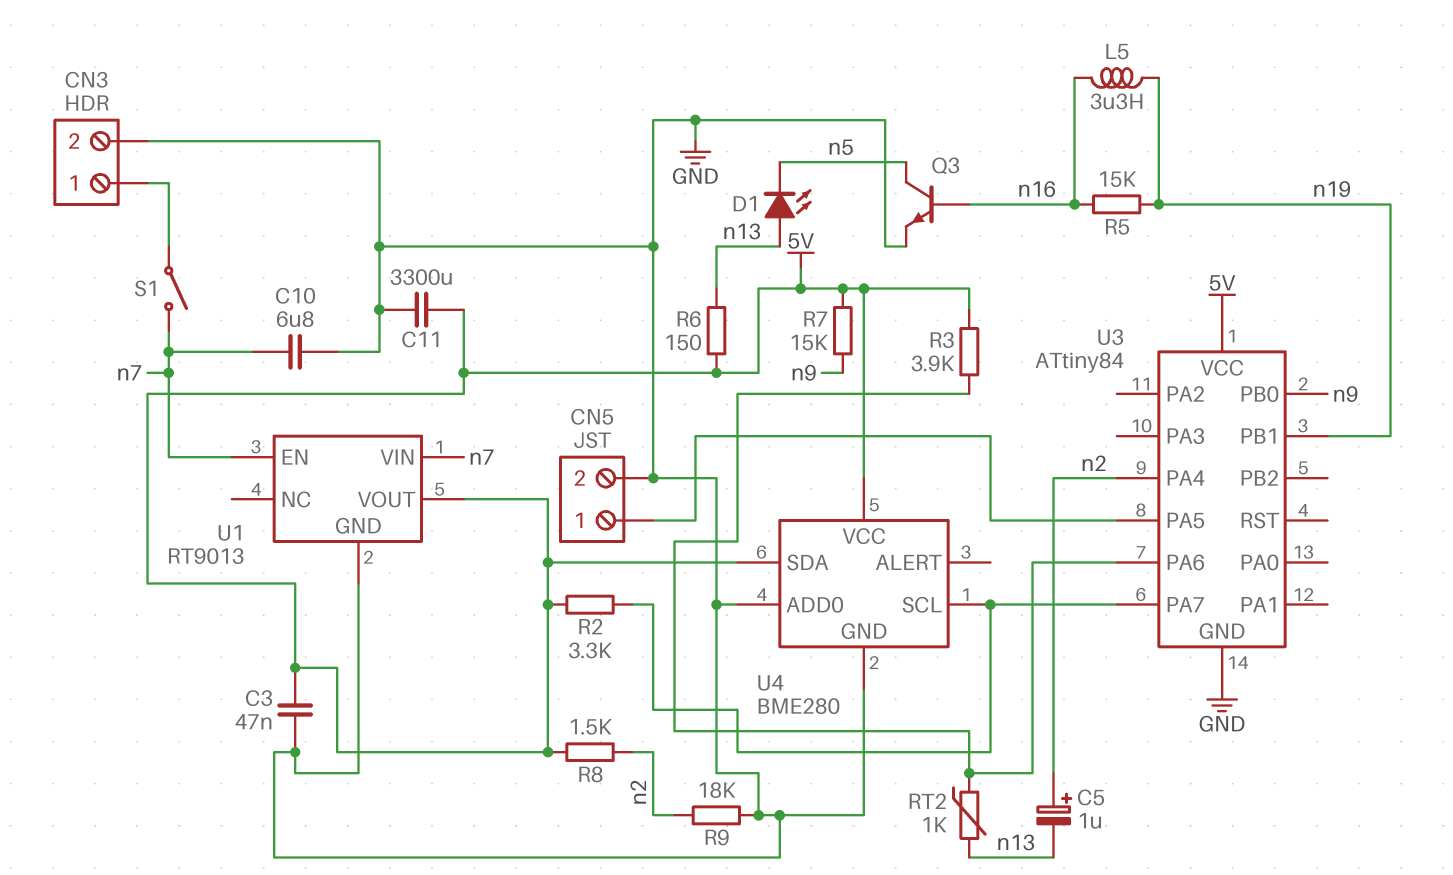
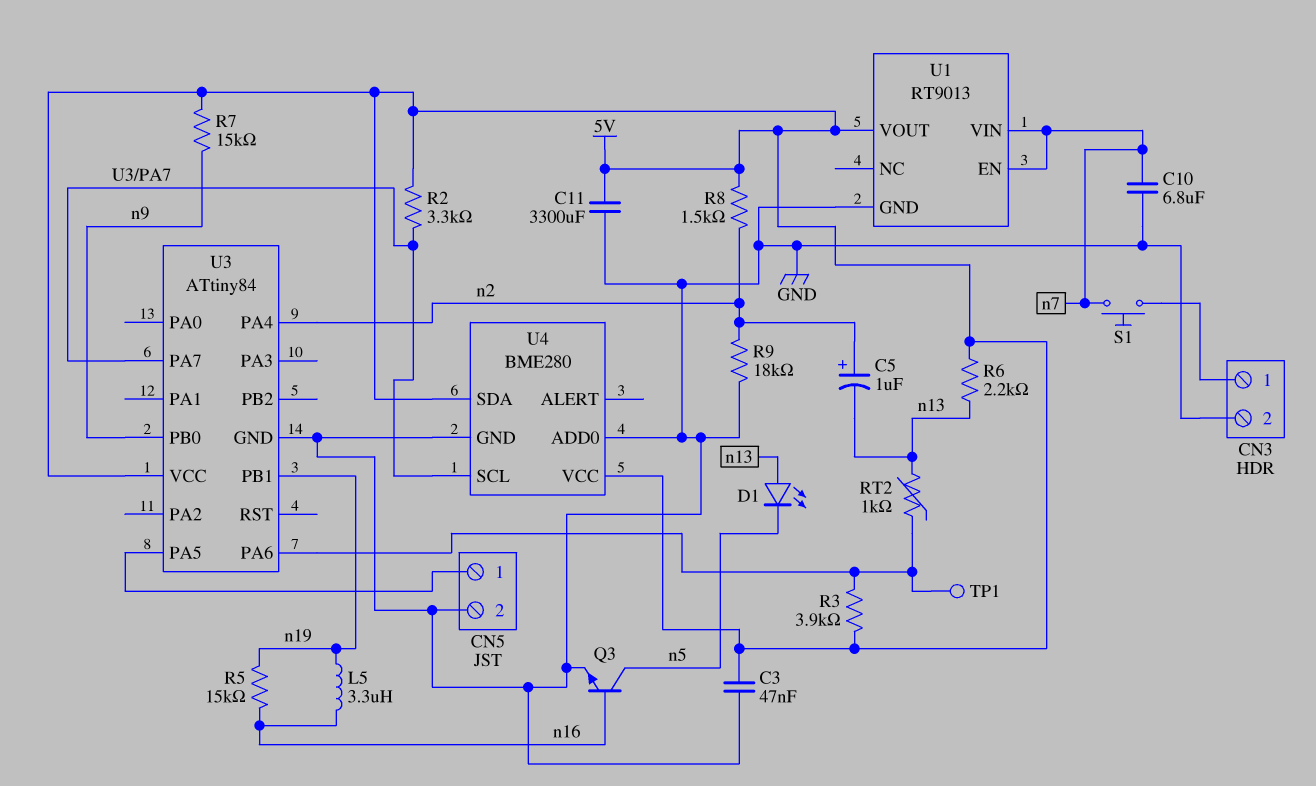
R6: 150 (5V, n13) -> 2.2k (5V, n13)
S1: switch (CN3/1, n7) -> button (CN3/1, n7)
TP1: none -> test point (U3/PA6)

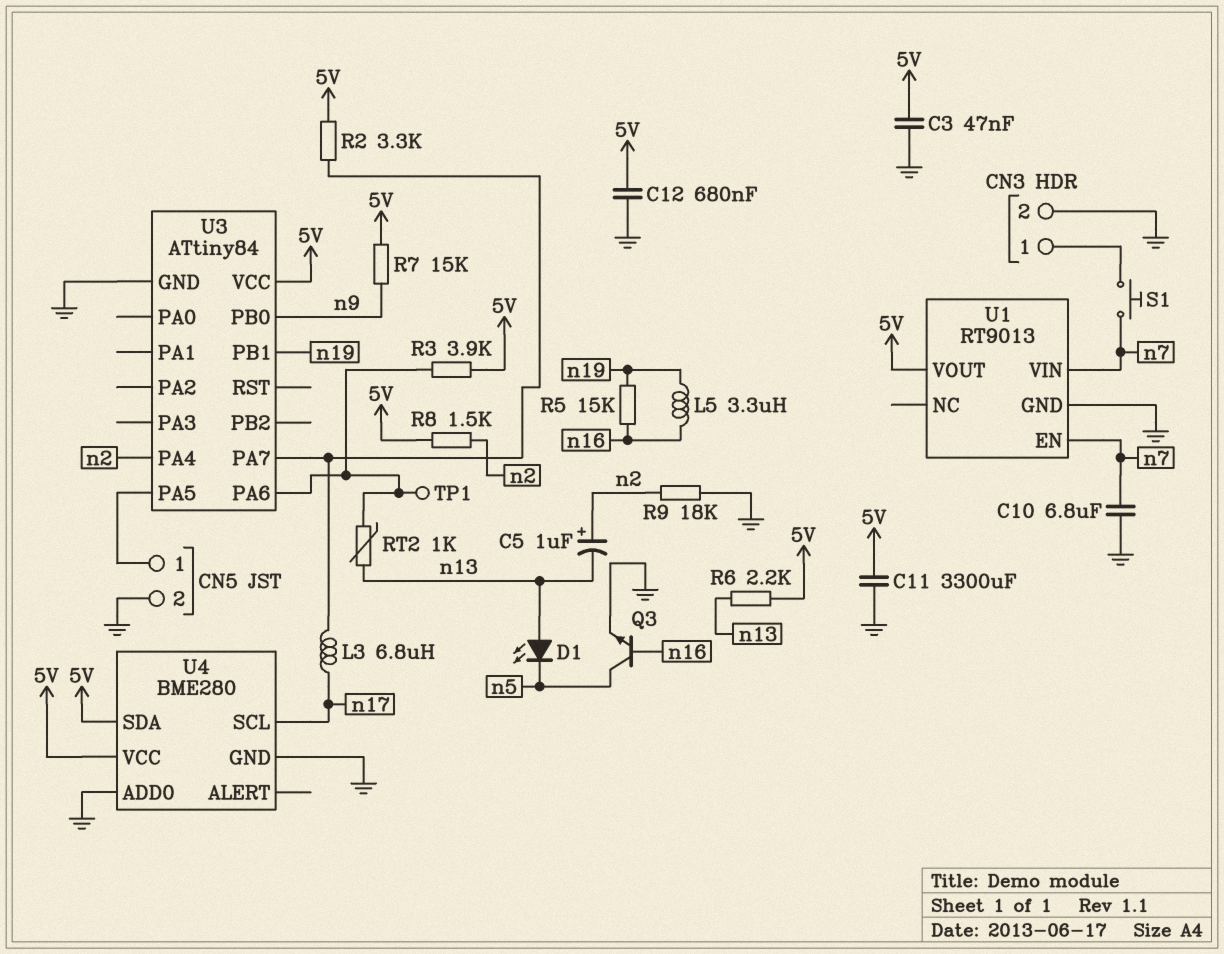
C12: none -> 680nF (5V, GND)
L3: none -> 6.8uH (U3/PA7, n17)
U4 pin SCL: U3/PA7 -> n17

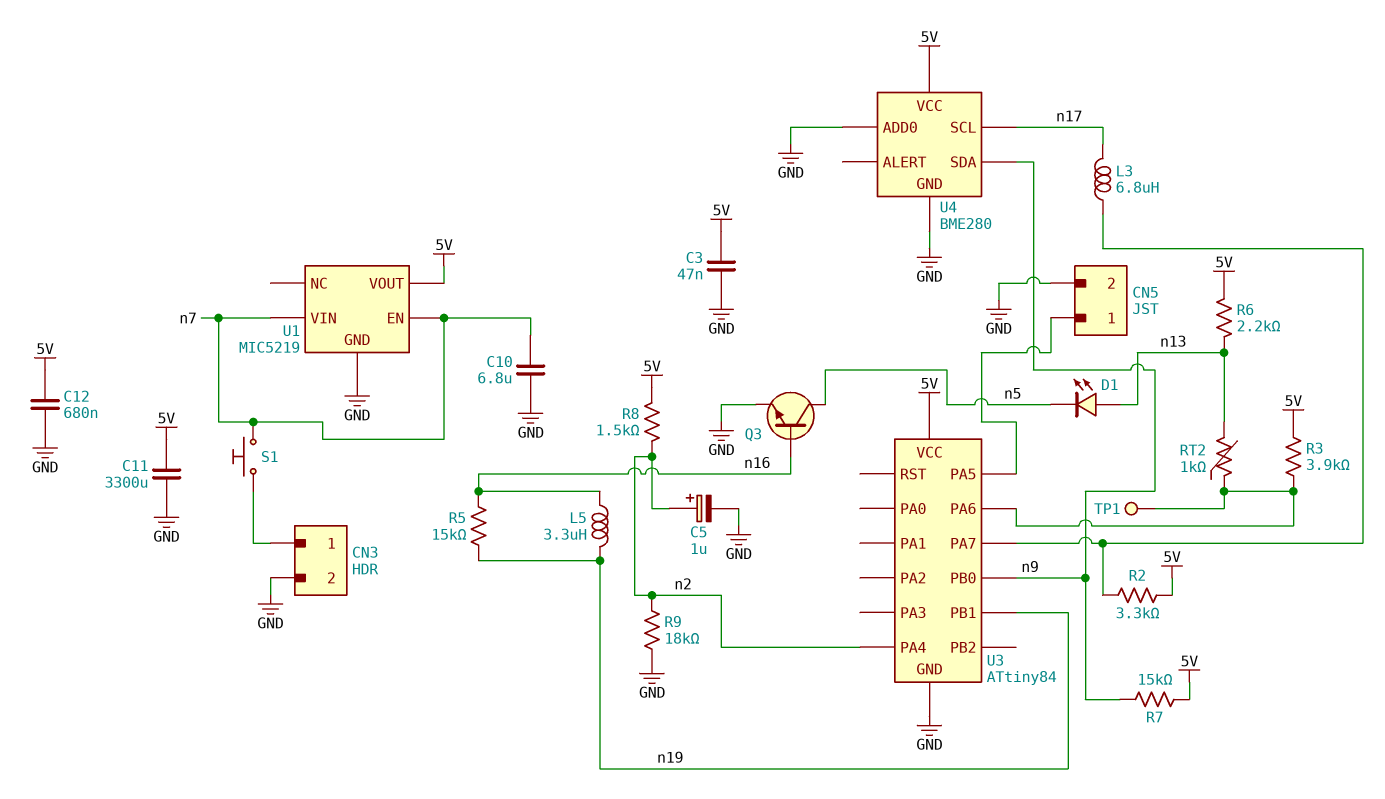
C5: 1uF (plus n2, minus n13) -> 1uF (plus n2, minus GND)
U1: RT9013 -> MIC5219
U4 pin SDA: 5V -> n9

